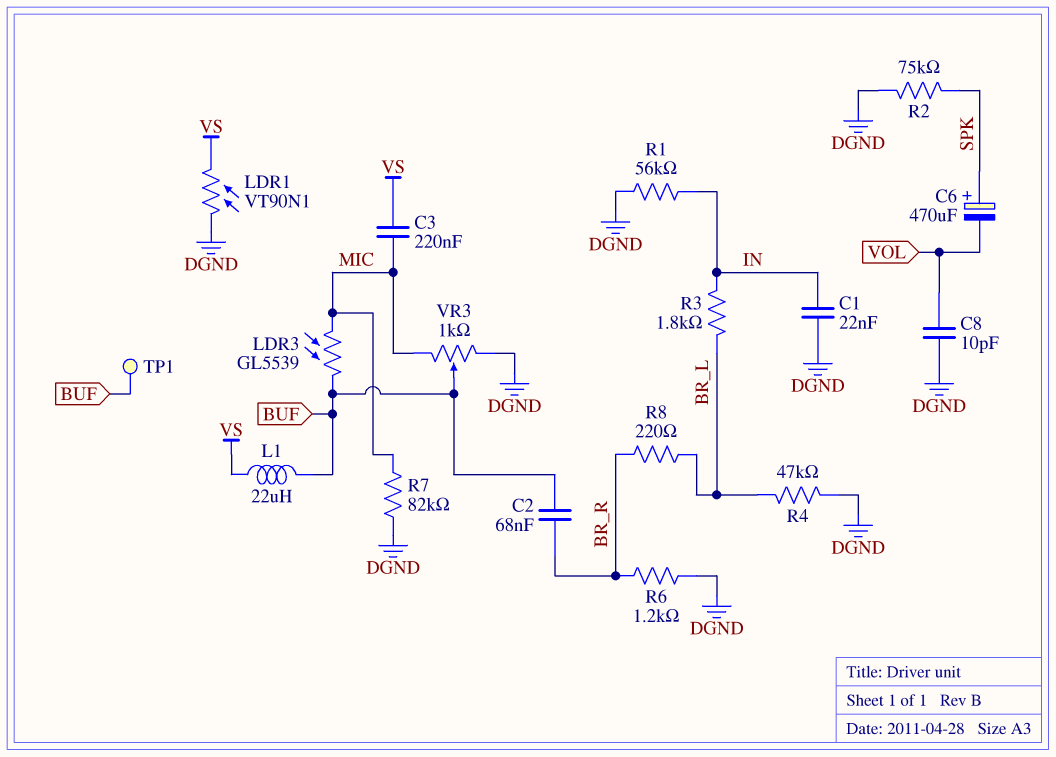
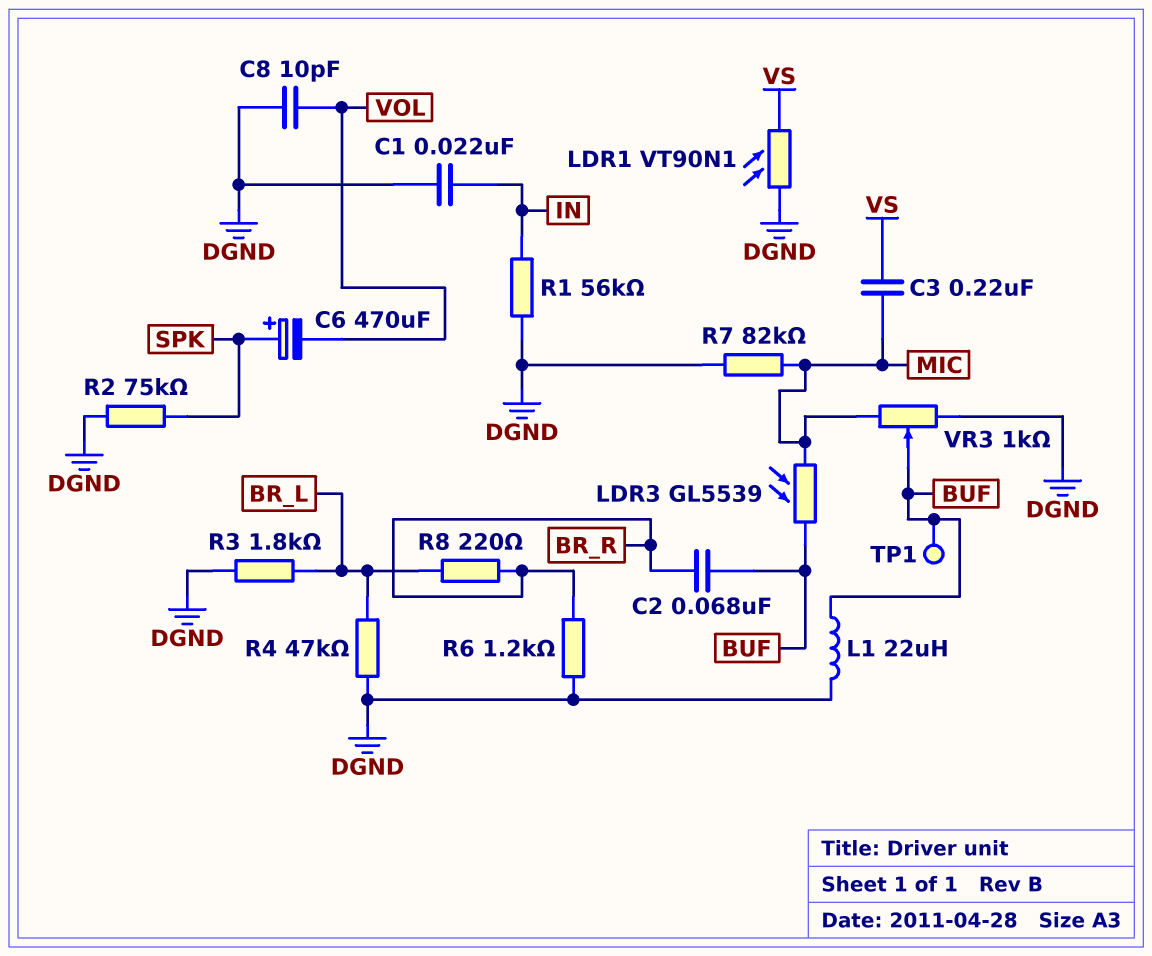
L1: 22uH (BUF, VS) -> 22uH (BUF, DGND)
R3: 1.8k (BR_L, IN) -> 1.8k (BR_L, DGND)

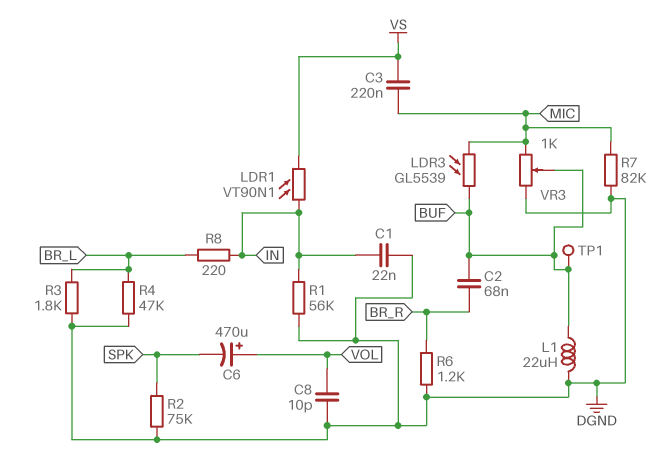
C6: 470uF (plus SPK, minus VOL) -> 470uF (plus VOL, minus SPK)
LDR1: VT90N1 (DGND, VS) -> VT90N1 (IN, VS)
R8: 220 (BR_L, BR_R) -> 220 (BR_L, IN)

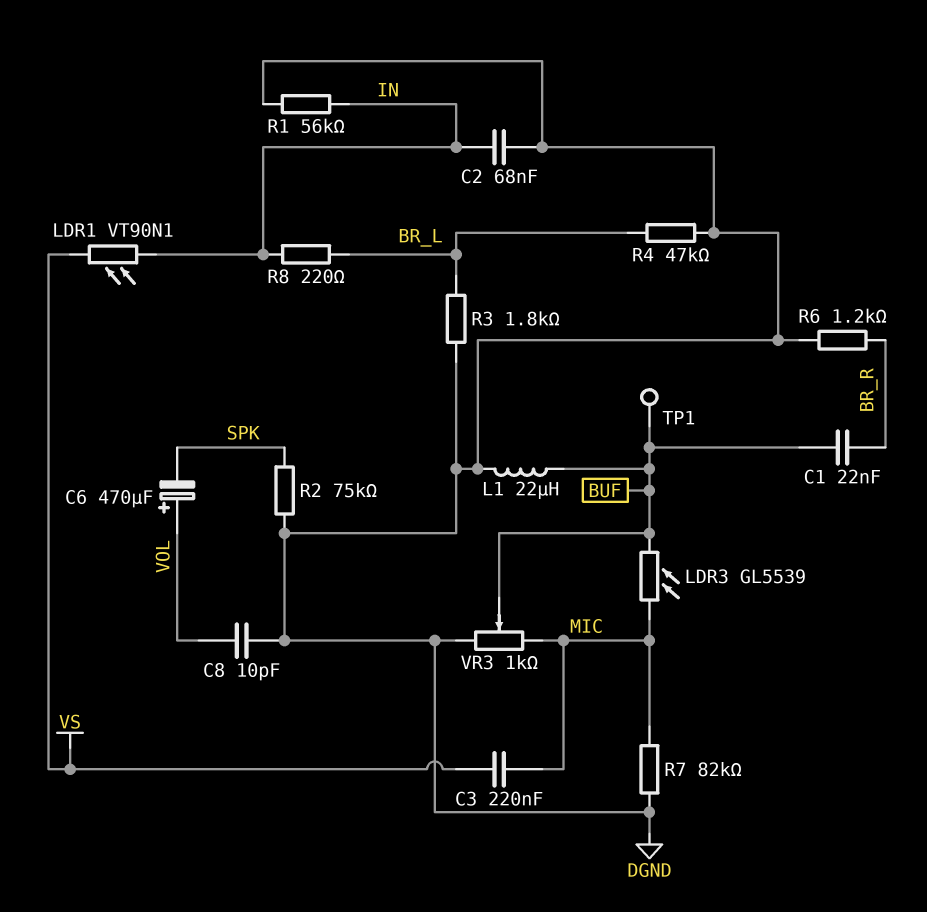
C1: 22nF (DGND, IN) -> 22nF (BR_R, BUF)
C2: 68nF (BR_R, BUF) -> 68nF (DGND, IN)

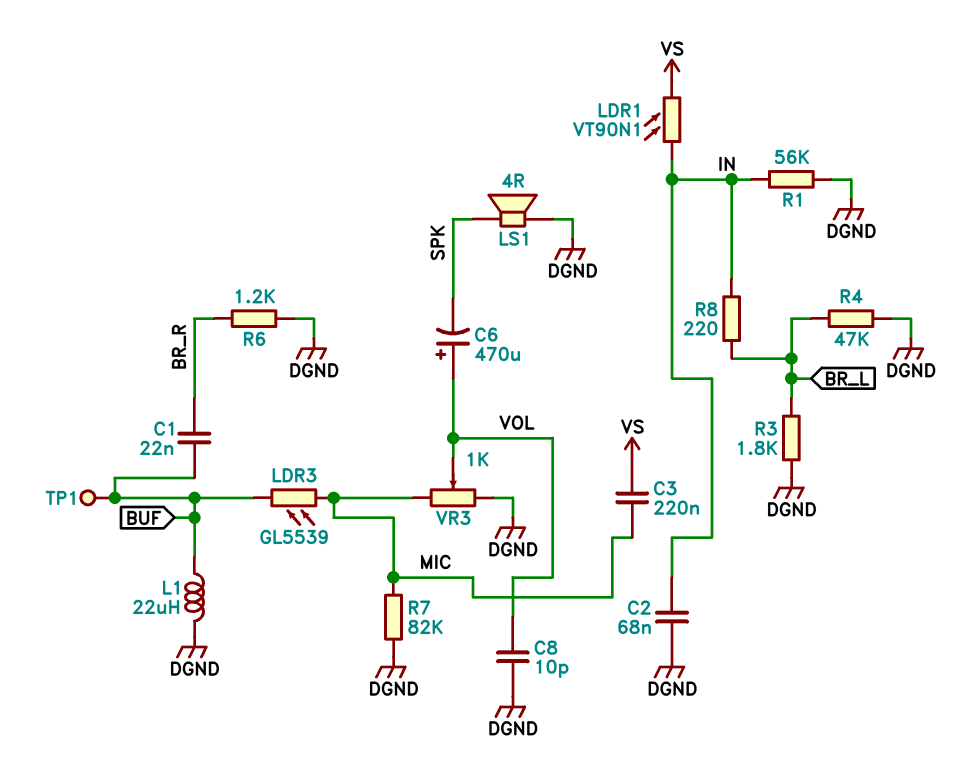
LS1: none -> speaker 4R (DGND, SPK)
R2: 75k (DGND, SPK) -> none
VR3: 1k (DGND, MIC, wiper BUF) -> 1k (DGND, MIC, wiper VOL)

